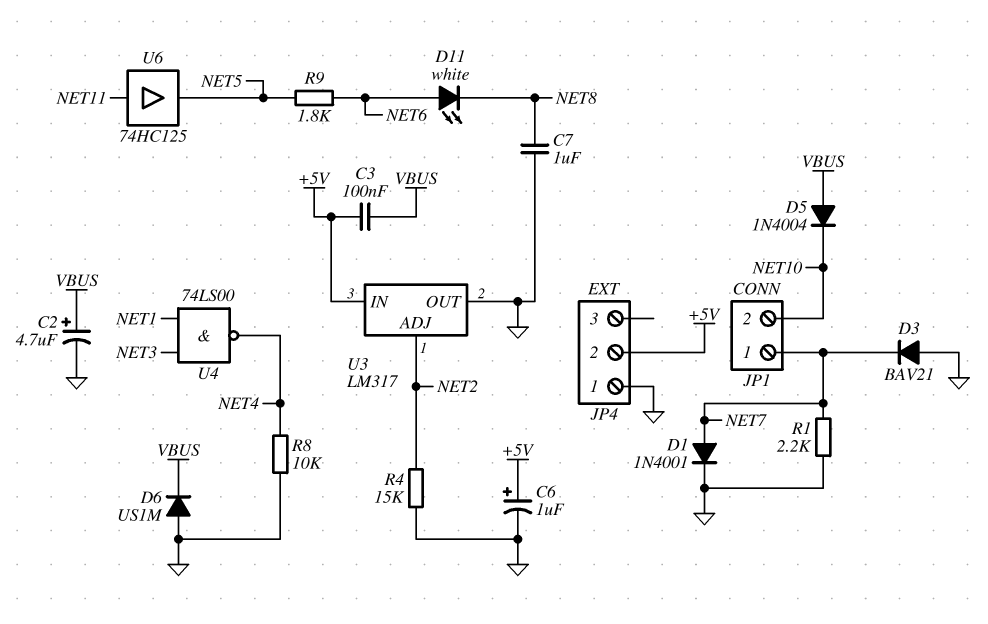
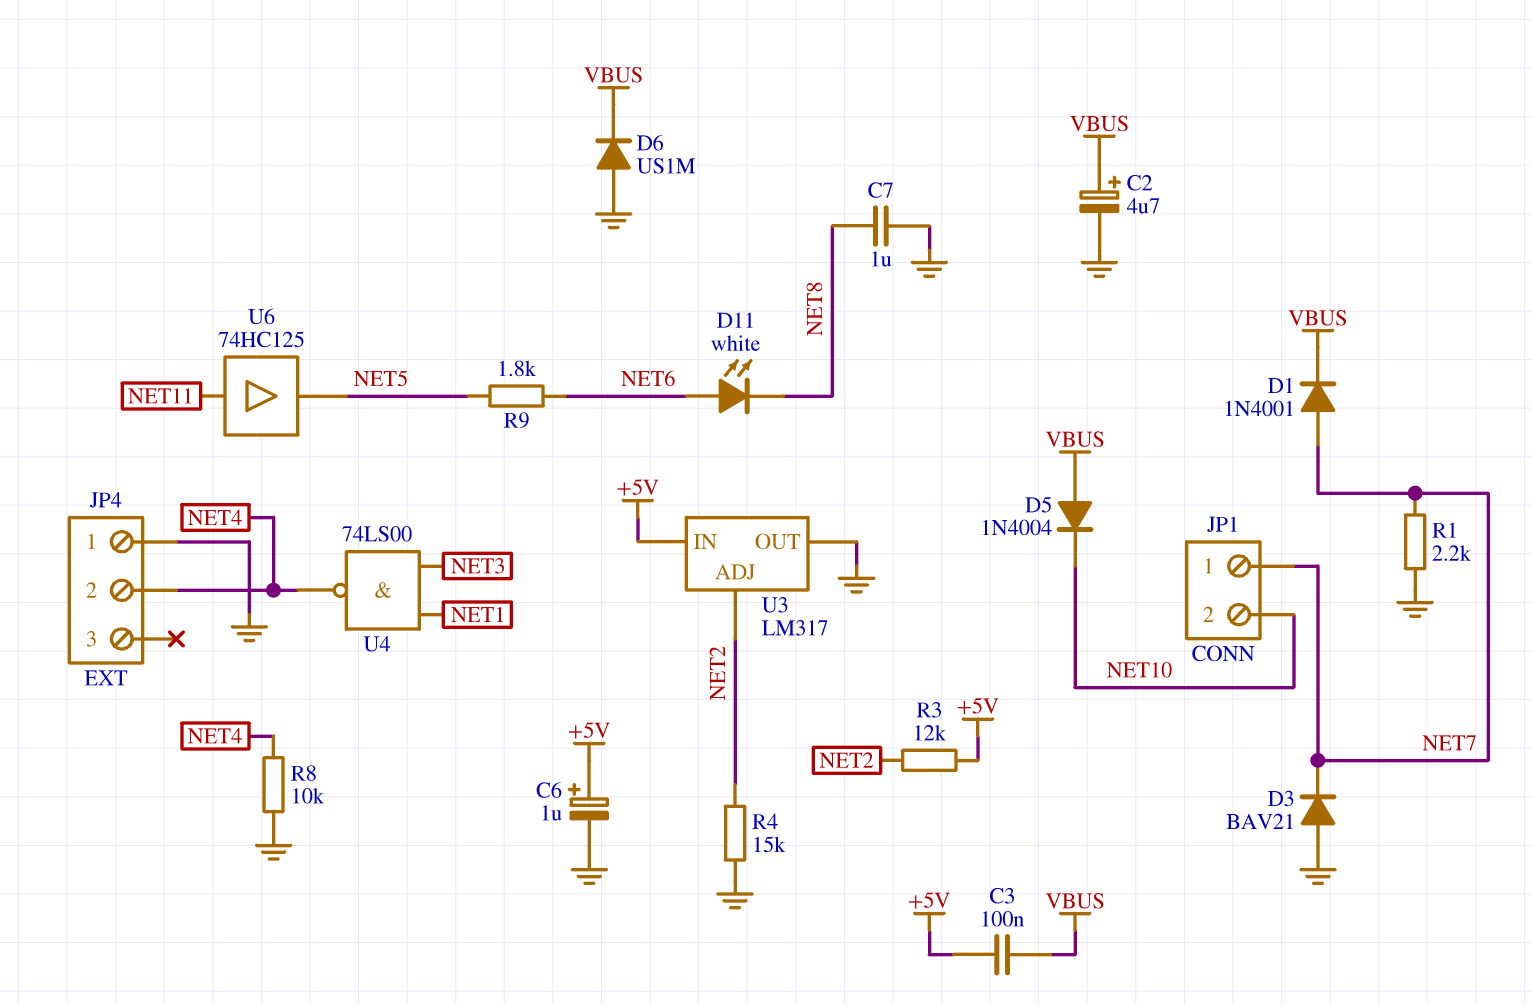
D1: diode 1N4001 (A NET7, K GND) -> diode 1N4001 (A NET7, K VBUS)
JP4 pin 2: +5V -> NET4
R3: none -> 12k (+5V, NET2)

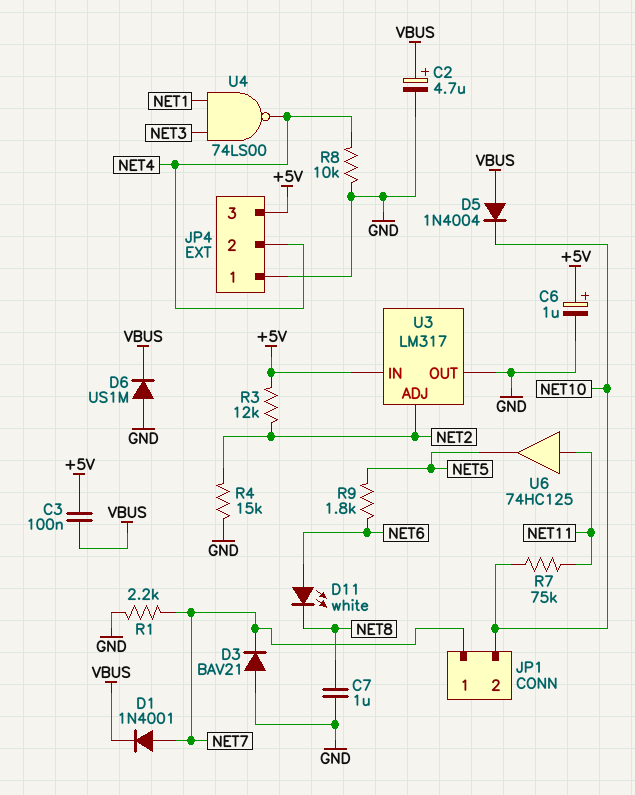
JP4 pin 3: none -> +5V
R7: none -> 75k (NET10, NET11)

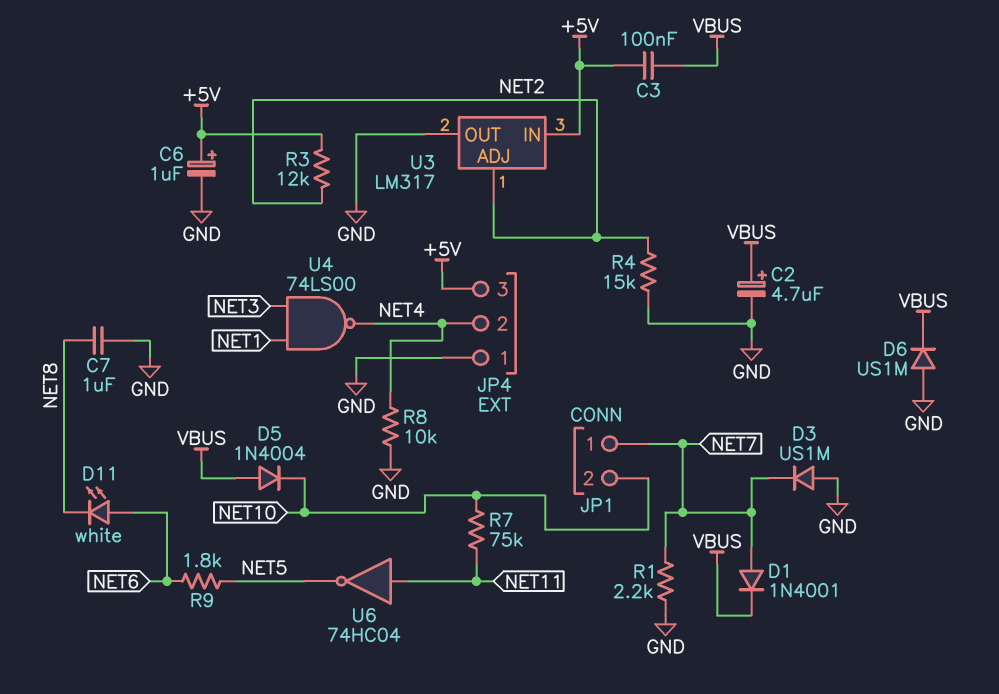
D3: diode BAV21 (A GND, K NET7) -> diode US1M (A GND, K NET7)
U6: buffer 74HC125 (in NET11, out NET5) -> NOT 74HC04 (in NET11, out NET5)

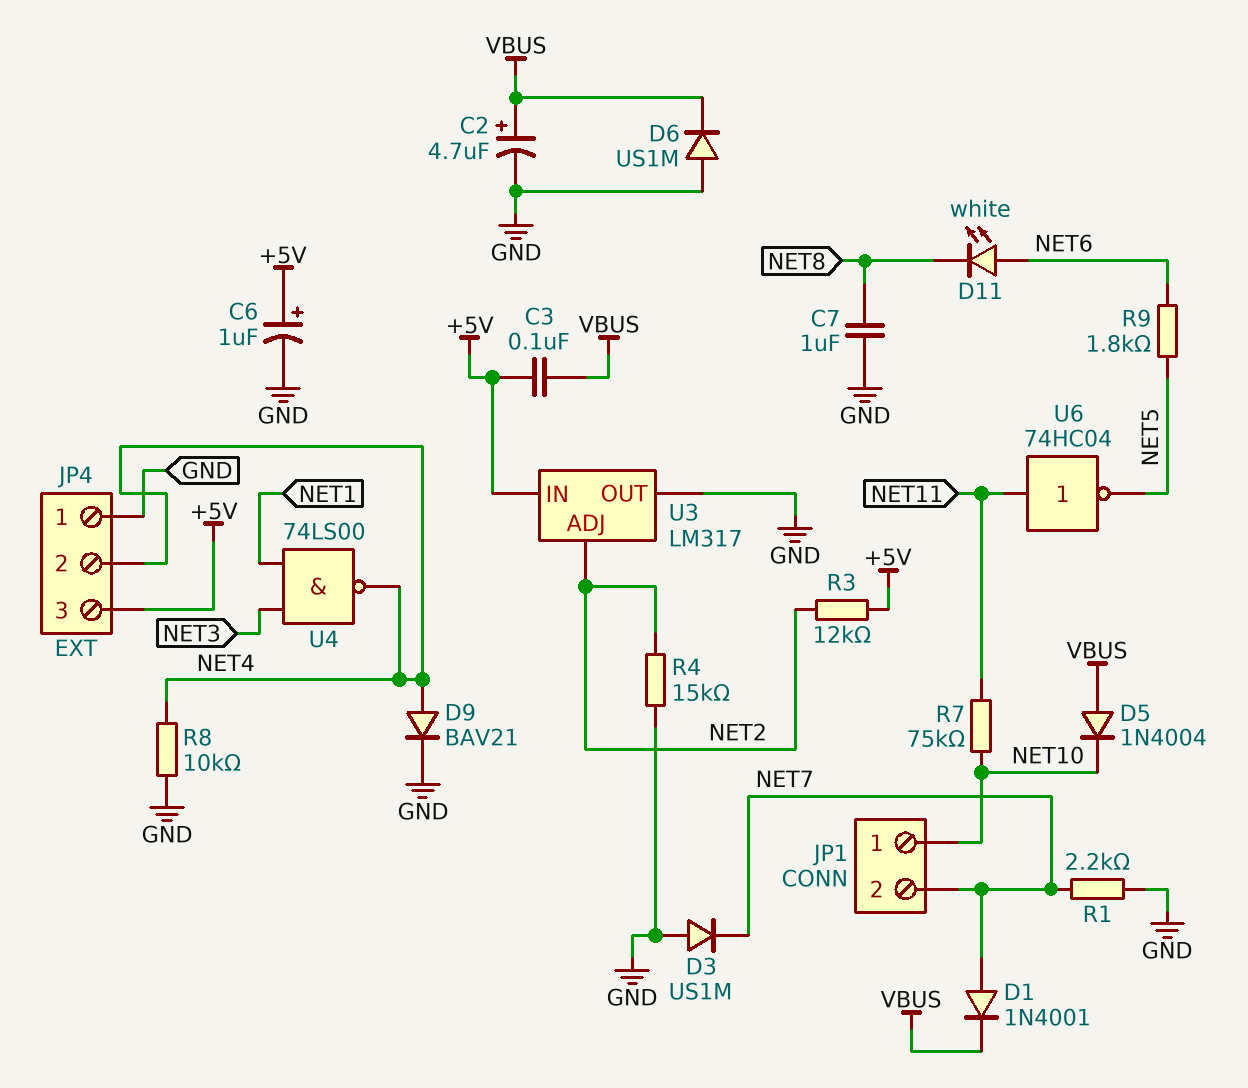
D9: none -> diode BAV21 (A NET4, K GND)
JP1 pin 1: NET7 -> NET10
JP1 pin 2: NET10 -> NET7

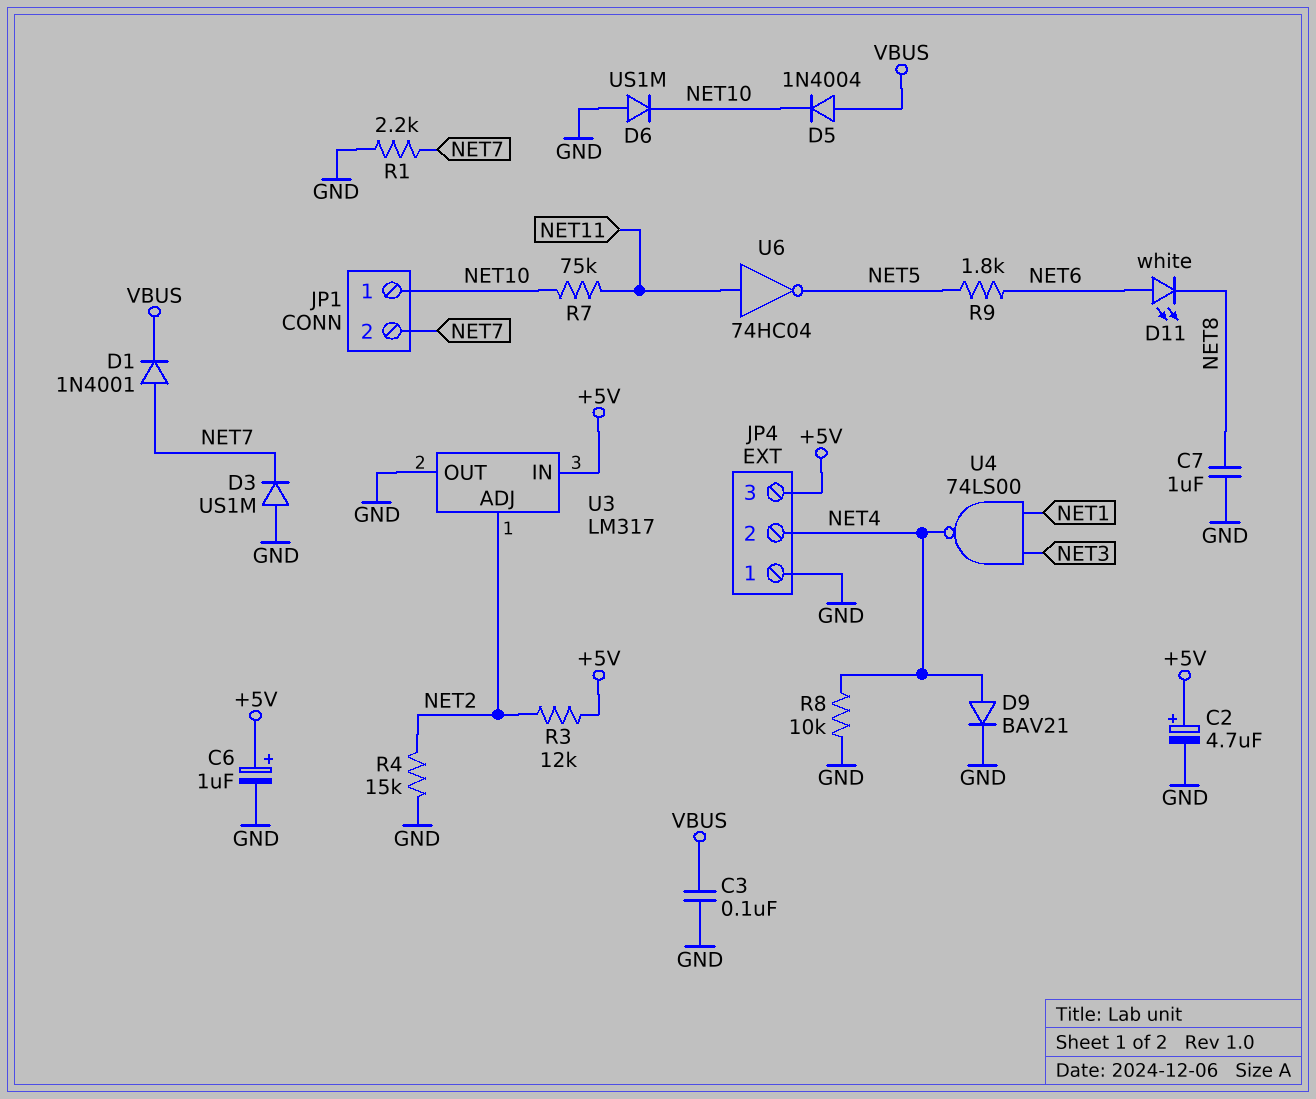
C2: 4.7uF (plus VBUS, minus GND) -> 4.7uF (plus +5V, minus GND)
C3: 100nF (+5V, VBUS) -> 100nF (GND, VBUS)
D6: diode US1M (A GND, K VBUS) -> diode US1M (A GND, K NET10)

